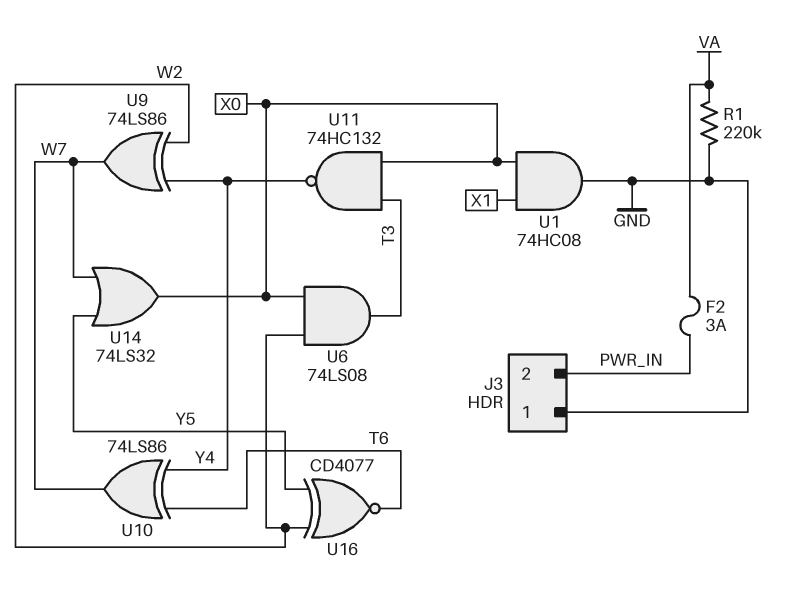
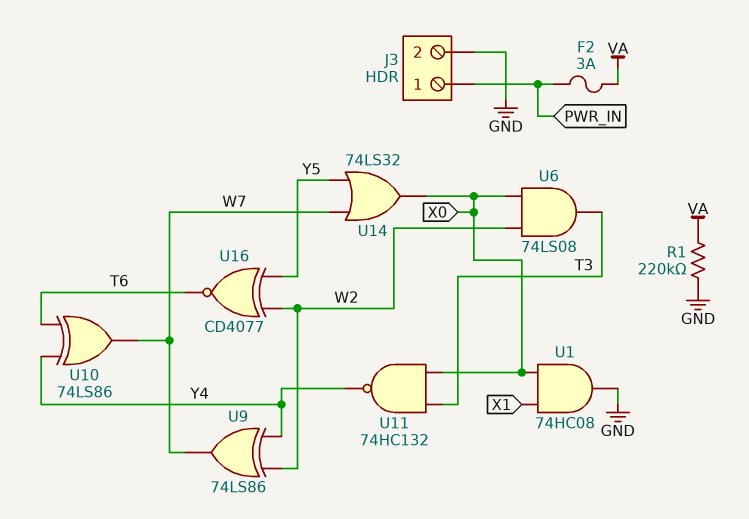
J3 pin 1: GND -> PWR_IN
J3 pin 2: PWR_IN -> GND

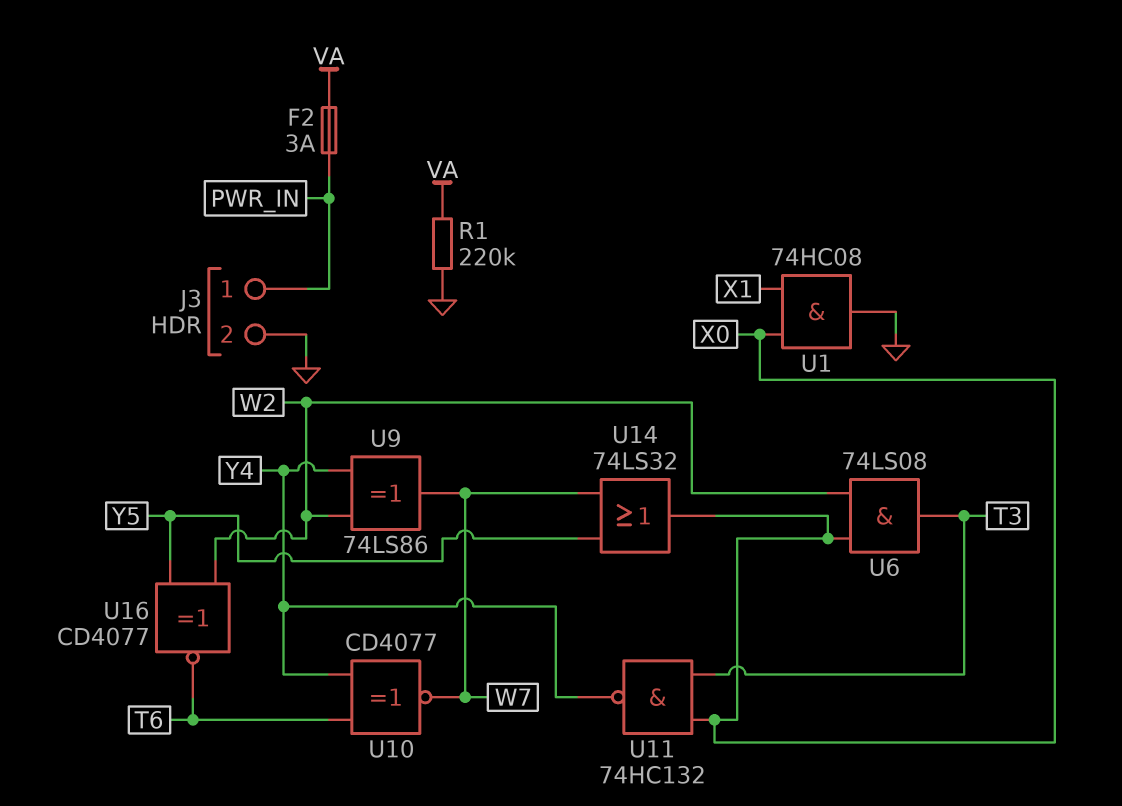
U10: XOR 74LS86 (in T6, in Y4, out W7) -> XNOR CD4077 (in T6, in Y4, out W7)

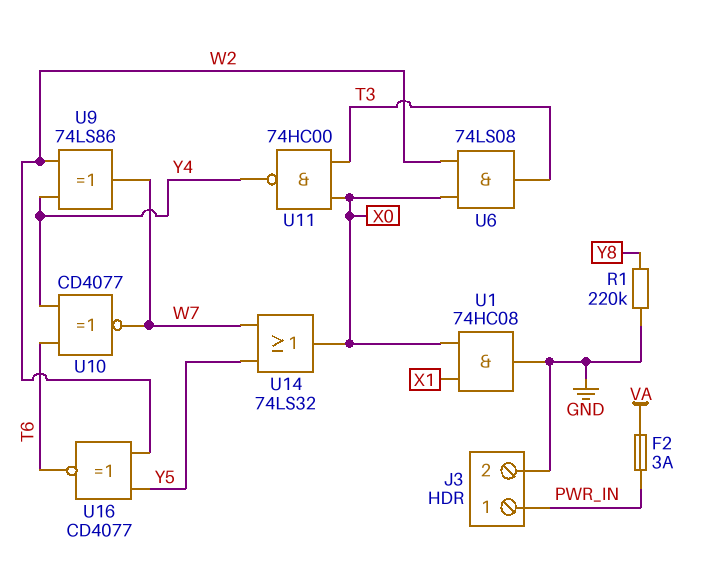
R1: 220k (GND, VA) -> 220k (GND, Y8)
U11: NAND 74HC132 (in T3, in X0, out Y4) -> NAND 74HC00 (in T3, in X0, out Y4)

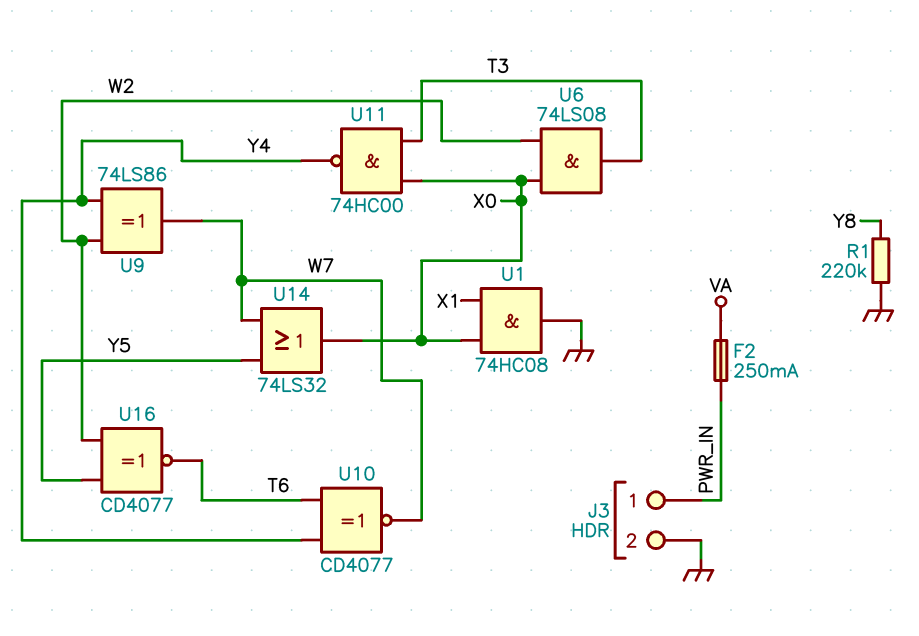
F2: 3A (PWR_IN, VA) -> 250mA (PWR_IN, VA)

